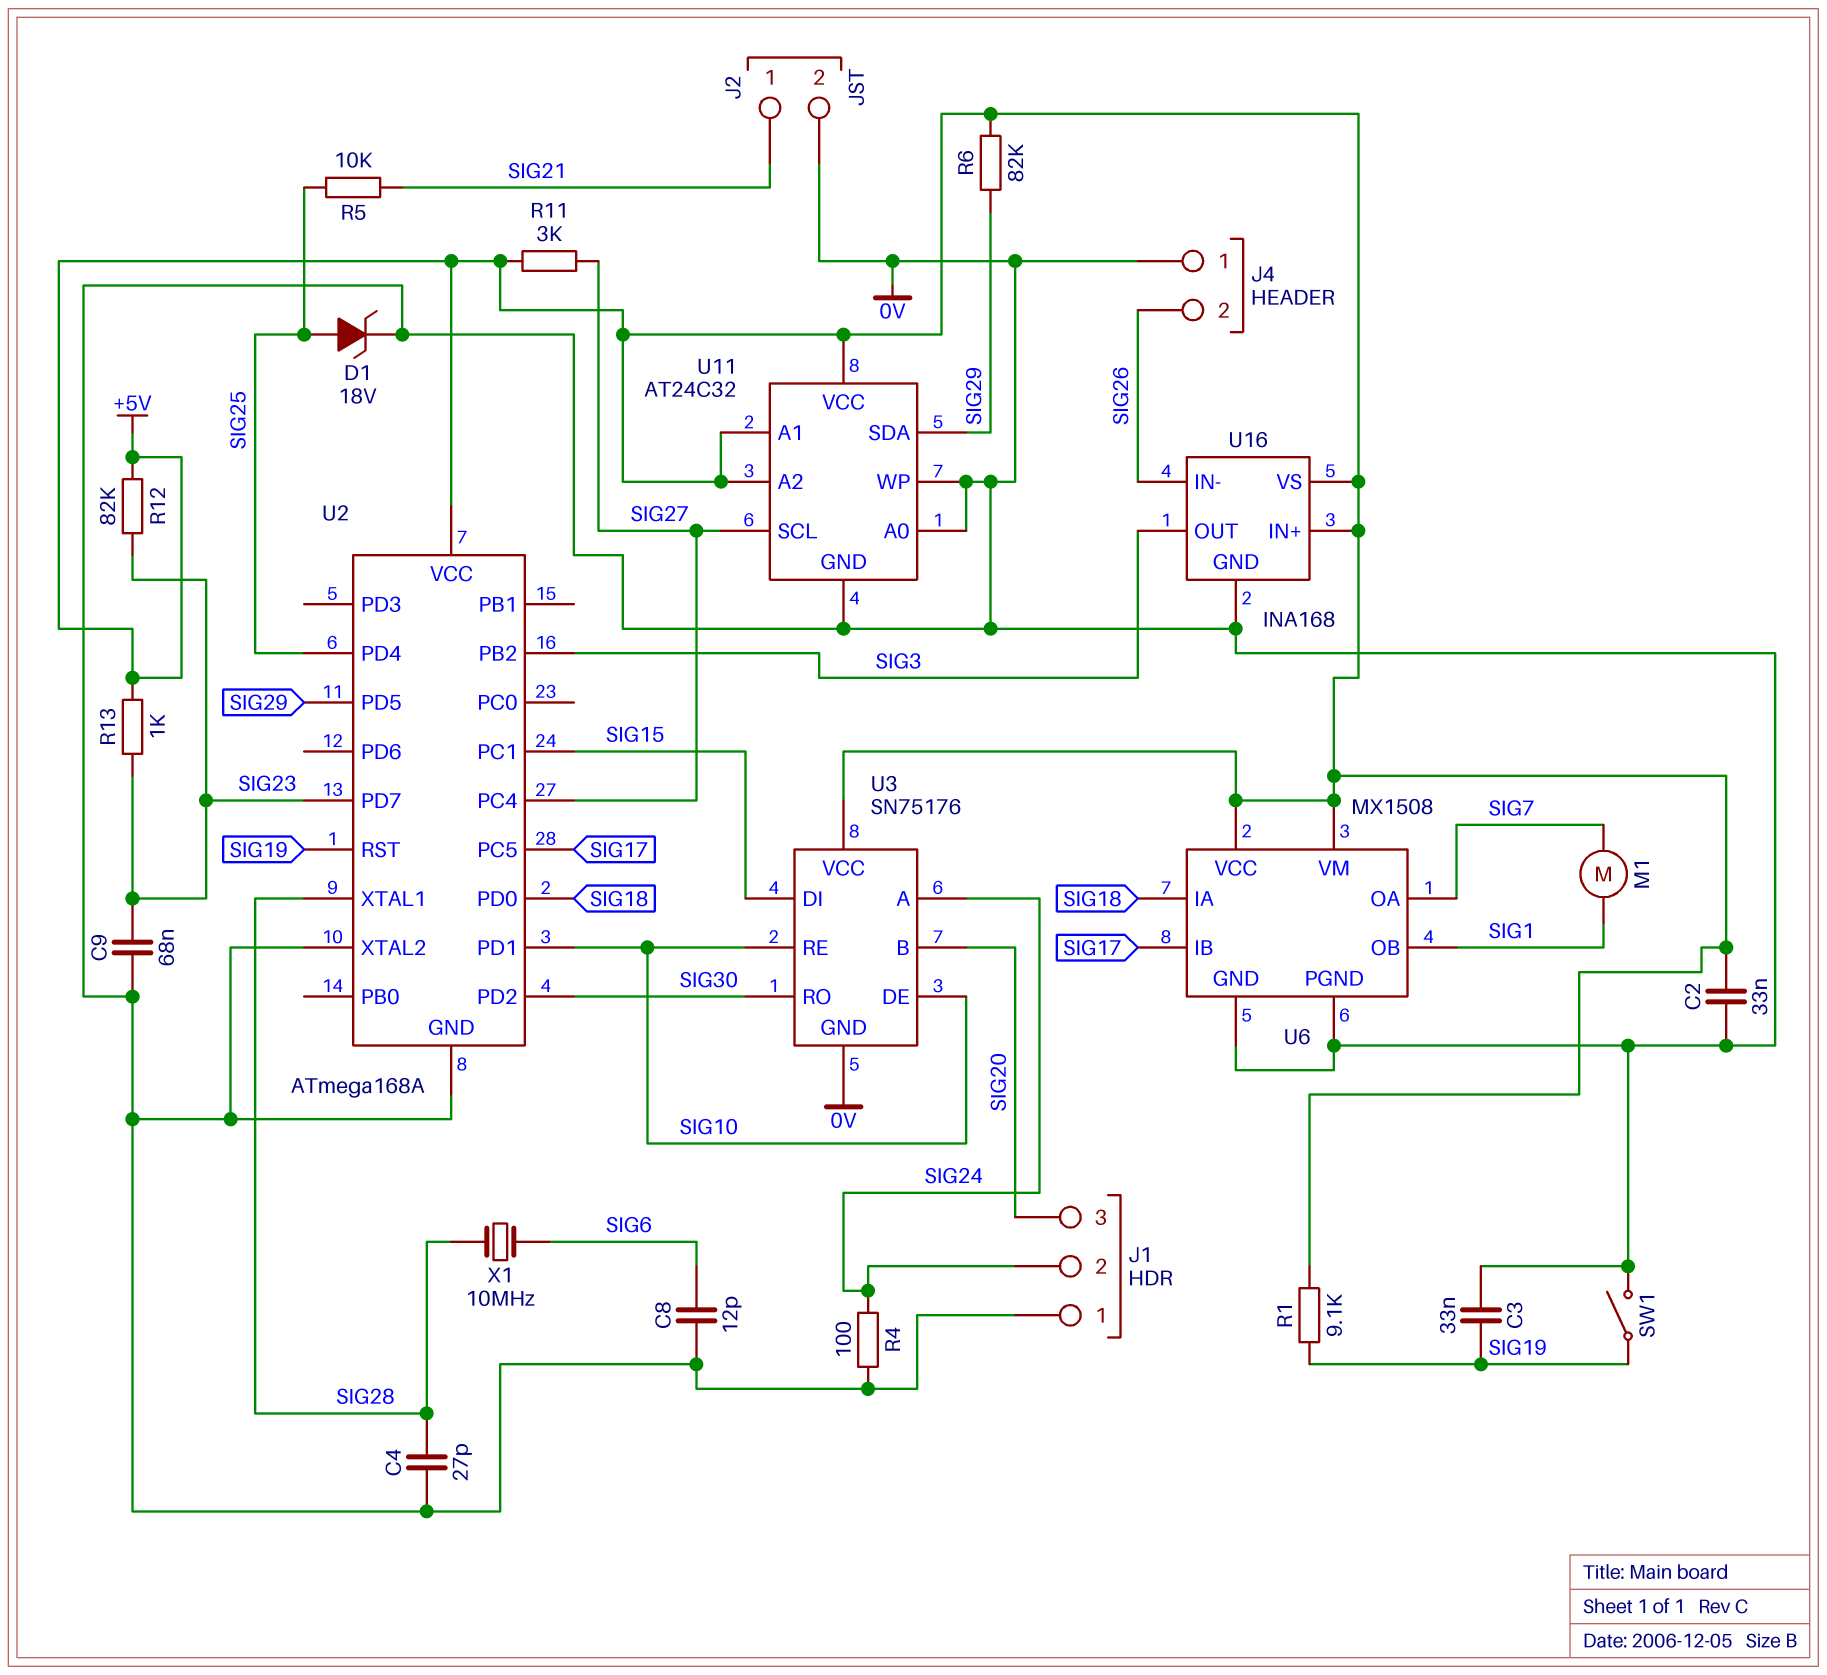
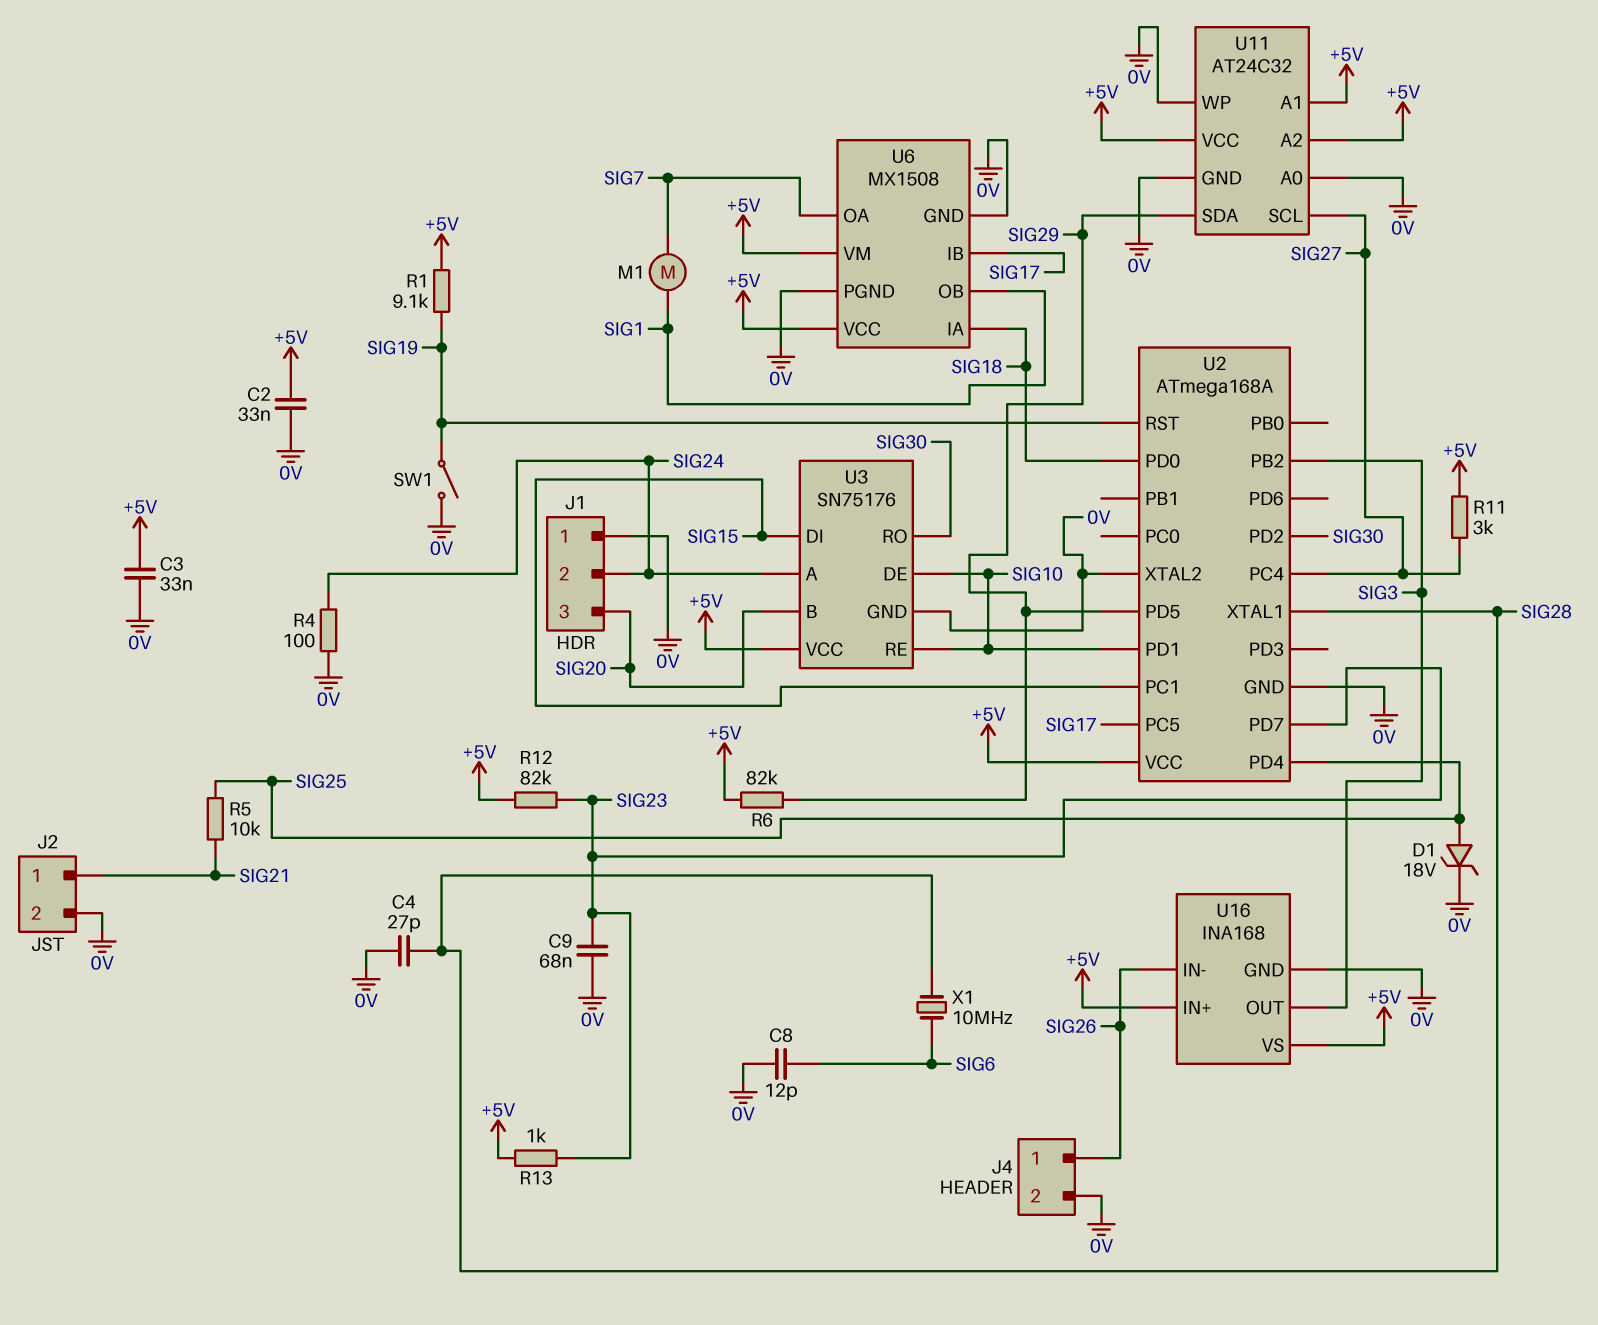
C3: 33nF (0V, SIG19) -> 33nF (+5V, 0V)
J4 pin 1: 0V -> SIG26
J4 pin 2: SIG26 -> 0V

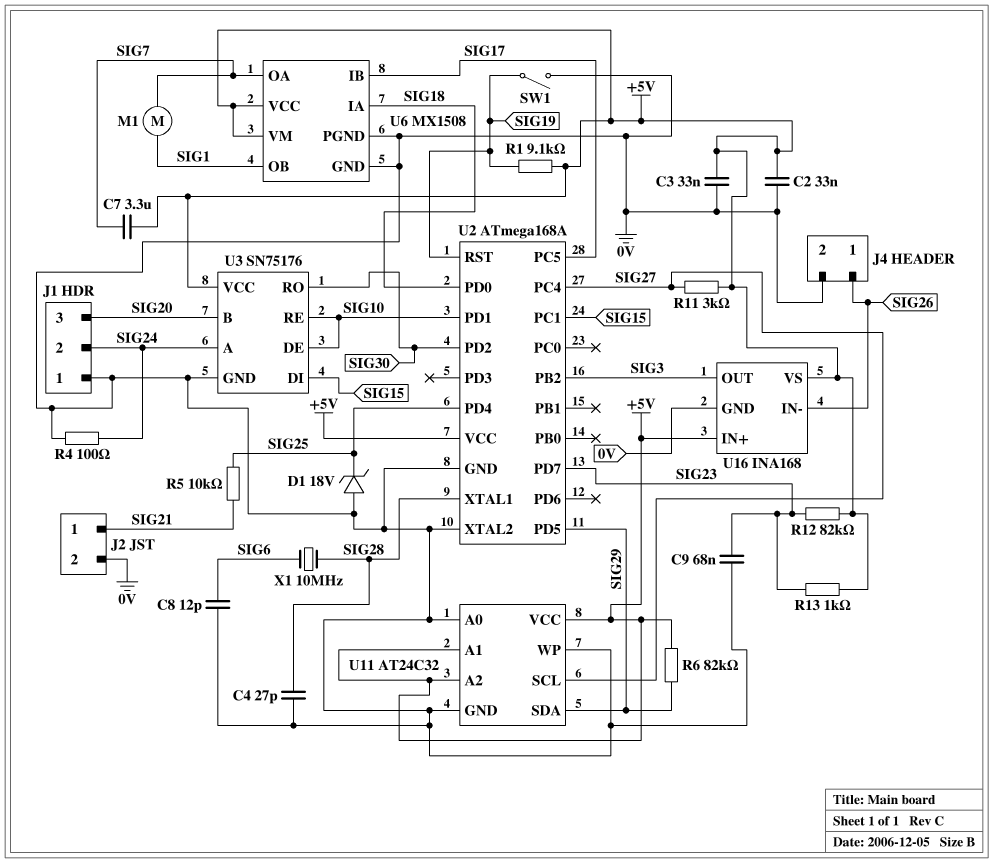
C7: none -> 3.3uF (+5V, SIG7)
D1: zener 18V (A SIG25, K 0V) -> zener 18V (A 0V, K SIG25)

